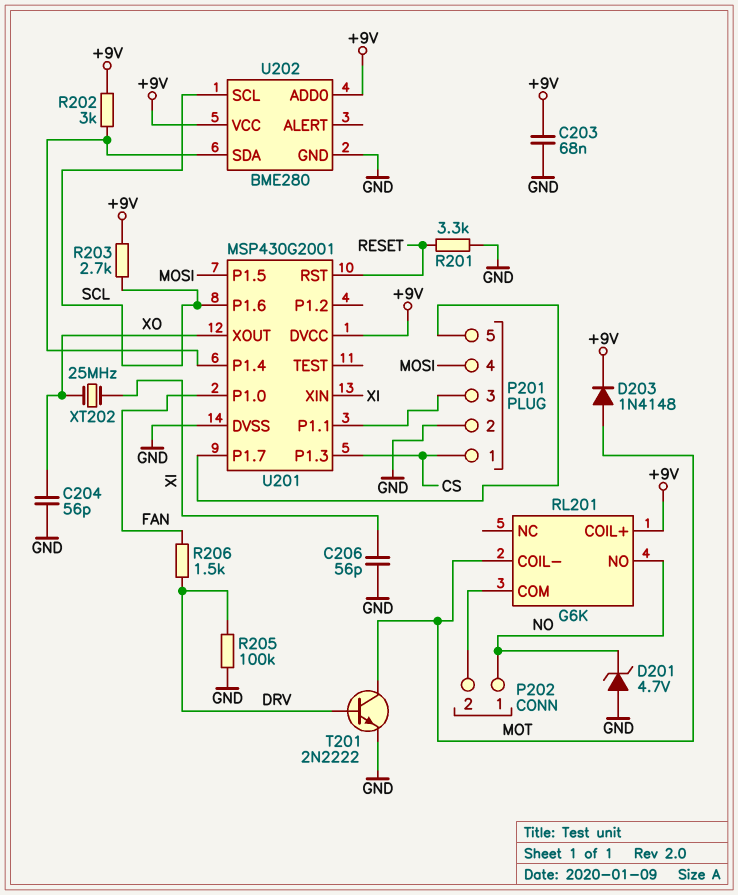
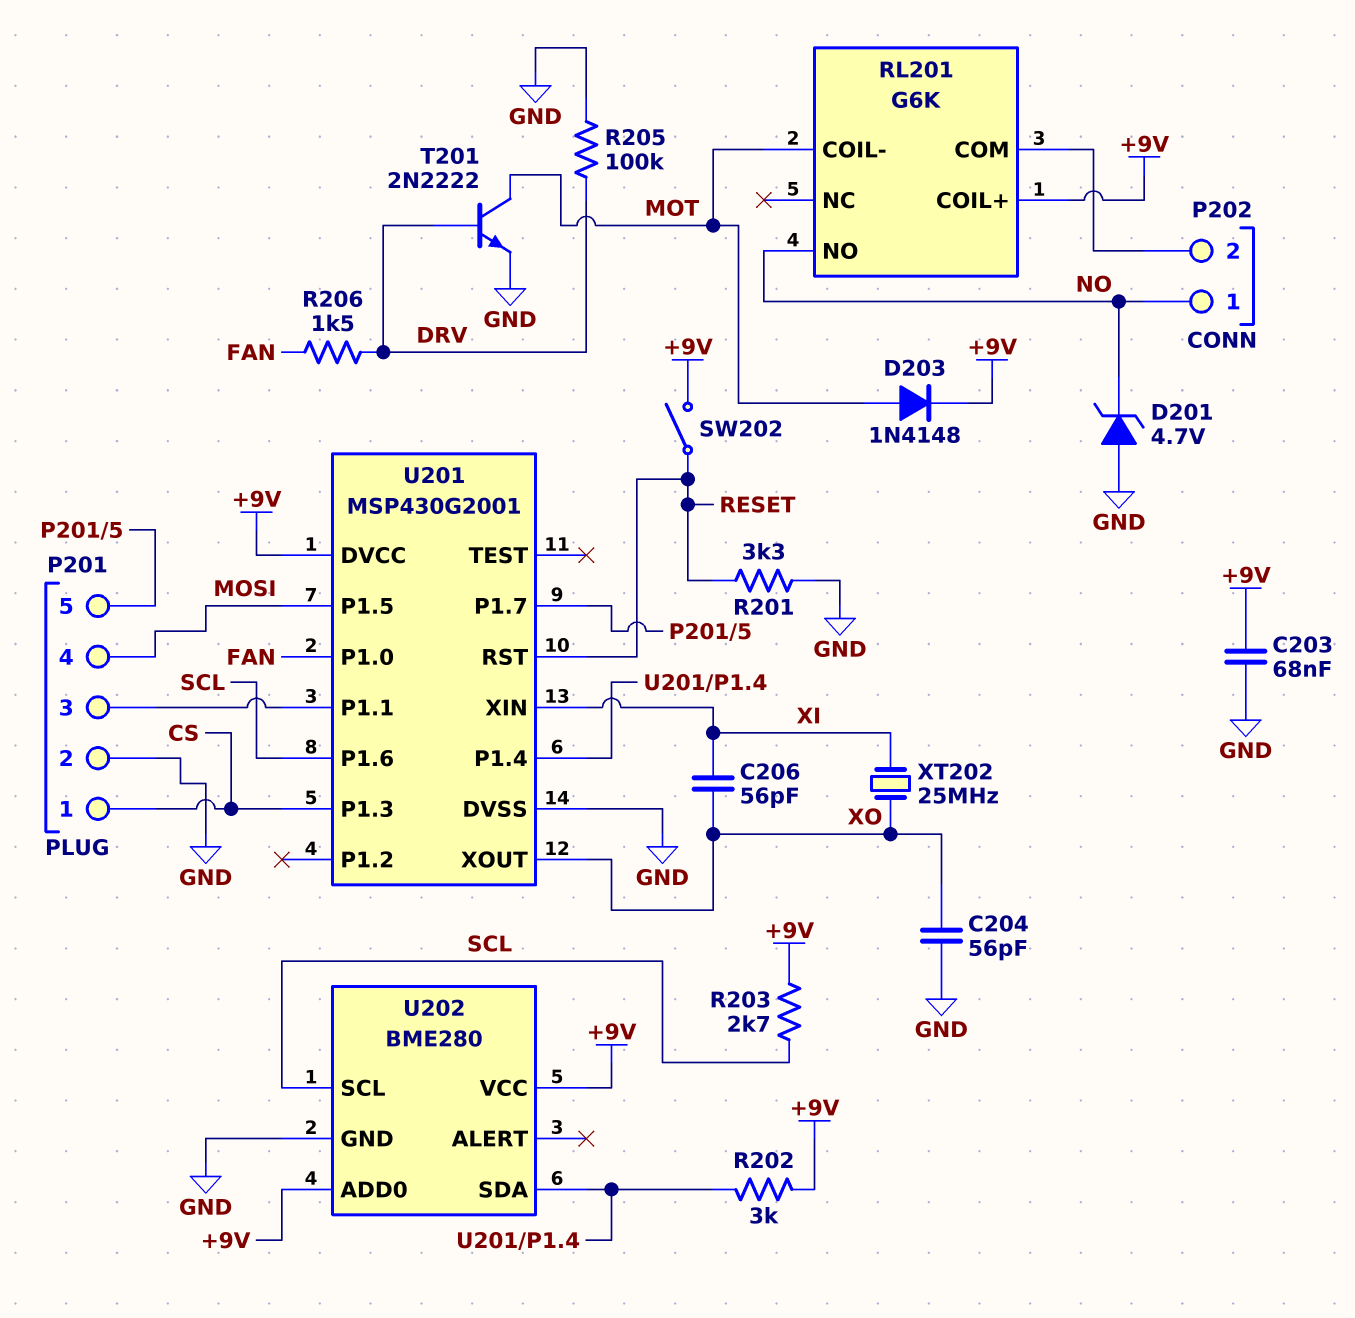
C206: 56pF (GND, XI) -> 56pF (XI, XO)
SW202: none -> switch (+9V, RESET)

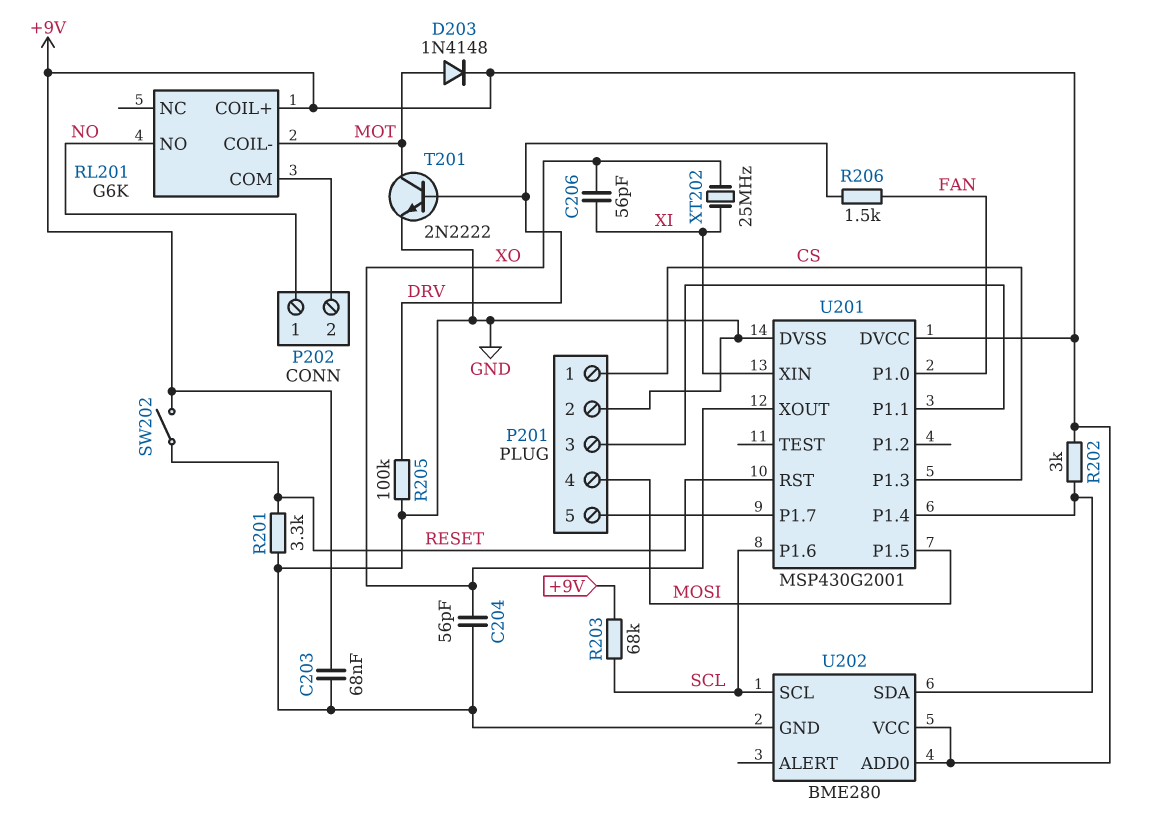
D201: zener 4.7V (A GND, K NO) -> none
R203: 2.7k (+9V, SCL) -> 68k (+9V, SCL)

